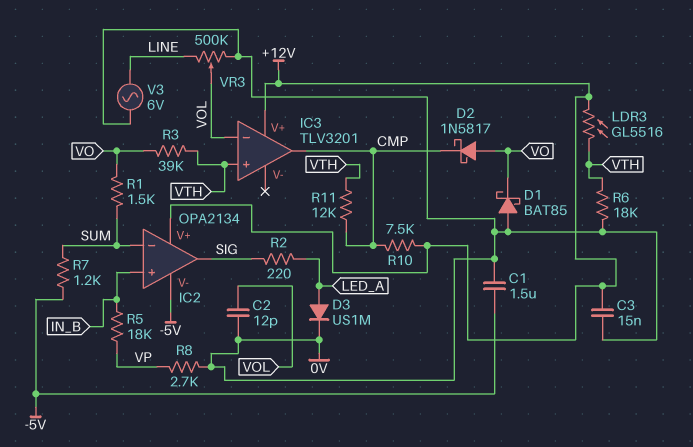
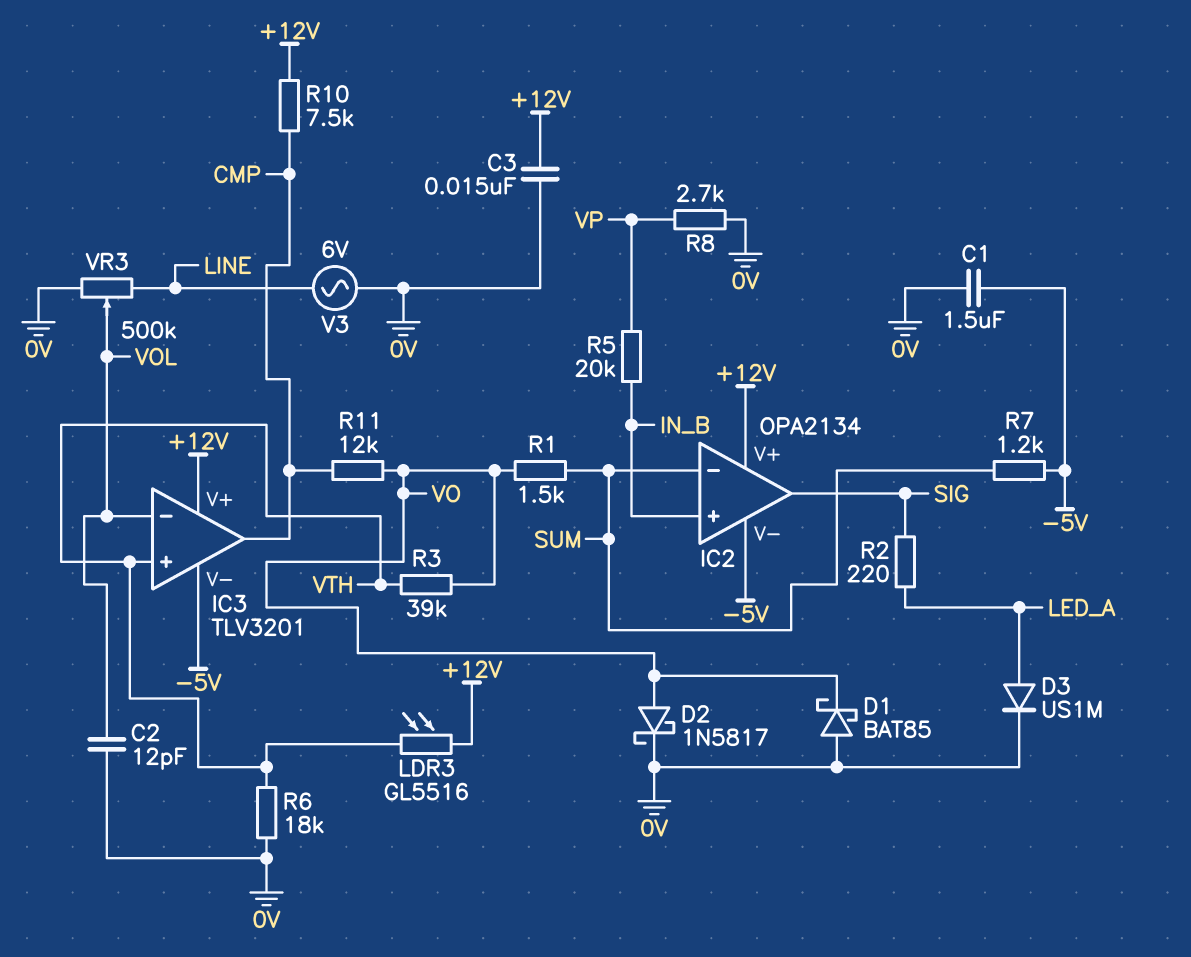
D2: schottky 1N5817 (A VO, K CMP) -> schottky 1N5817 (A VO, K 0V)
IC3 pin V-: none -> -5V
R5: 18k (IN_B, VP) -> 20k (IN_B, VP)
R11: 12k (CMP, VTH) -> 12k (CMP, VO)

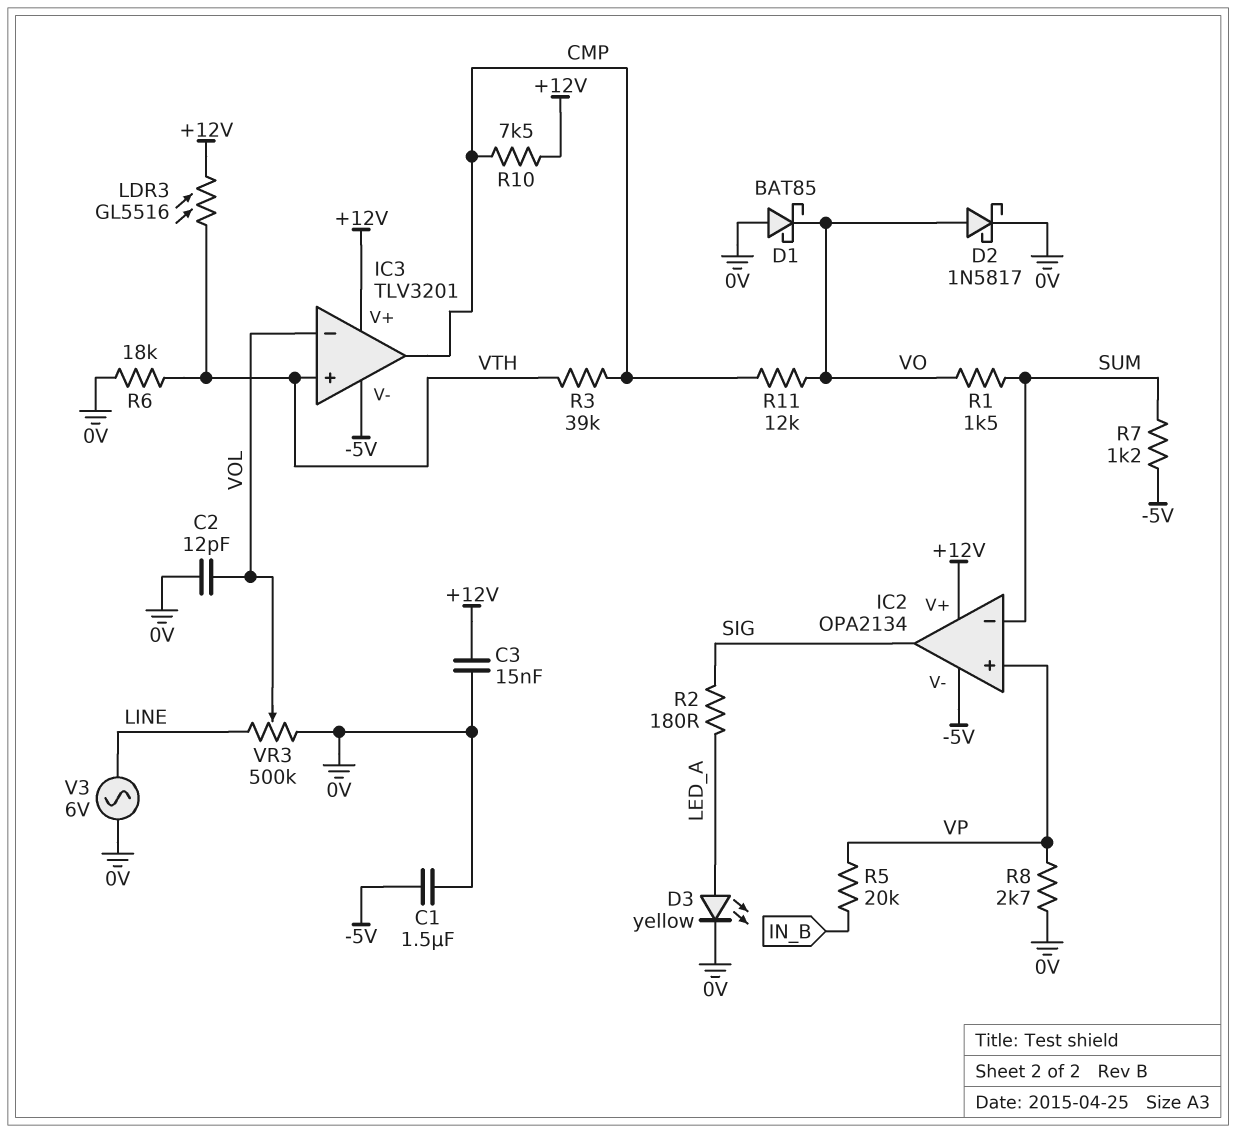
D3: diode US1M (A LED_A, K 0V) -> LED yellow (A LED_A, K 0V)
IC2 pin in+: IN_B -> VP
R2: 220 (LED_A, SIG) -> 180 (LED_A, SIG)
R3: 39k (VO, VTH) -> 39k (CMP, VTH)

